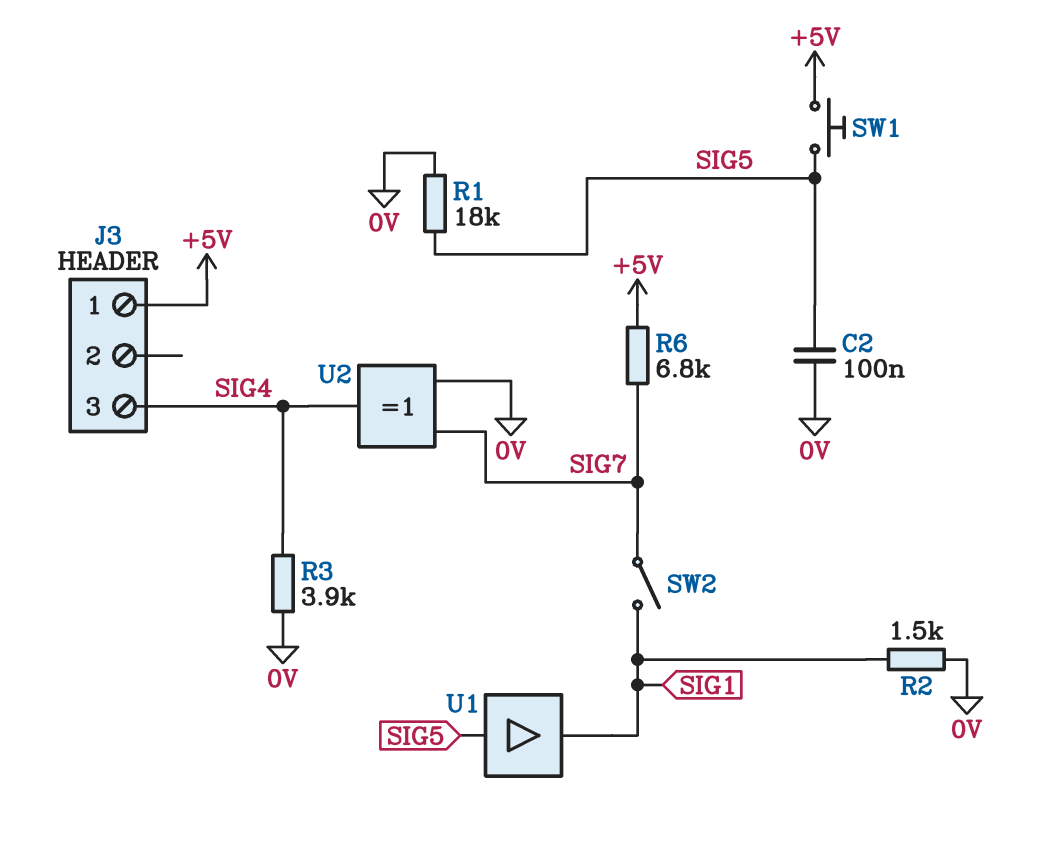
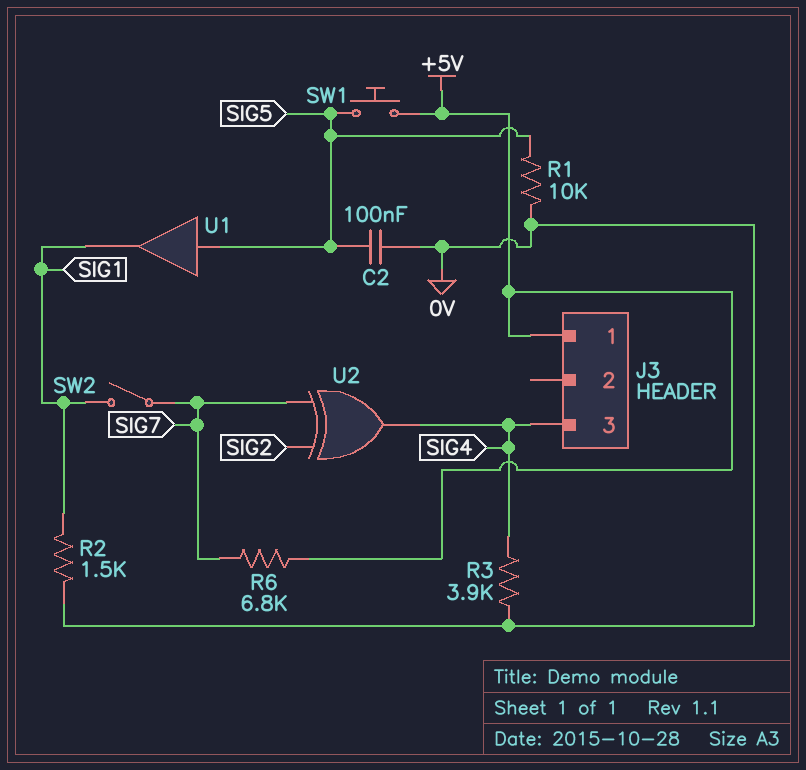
R1: 18k (0V, SIG5) -> 10k (0V, SIG5)
U2: XOR (in 0V, in SIG7, out SIG4) -> XOR (in SIG2, in SIG7, out SIG4)

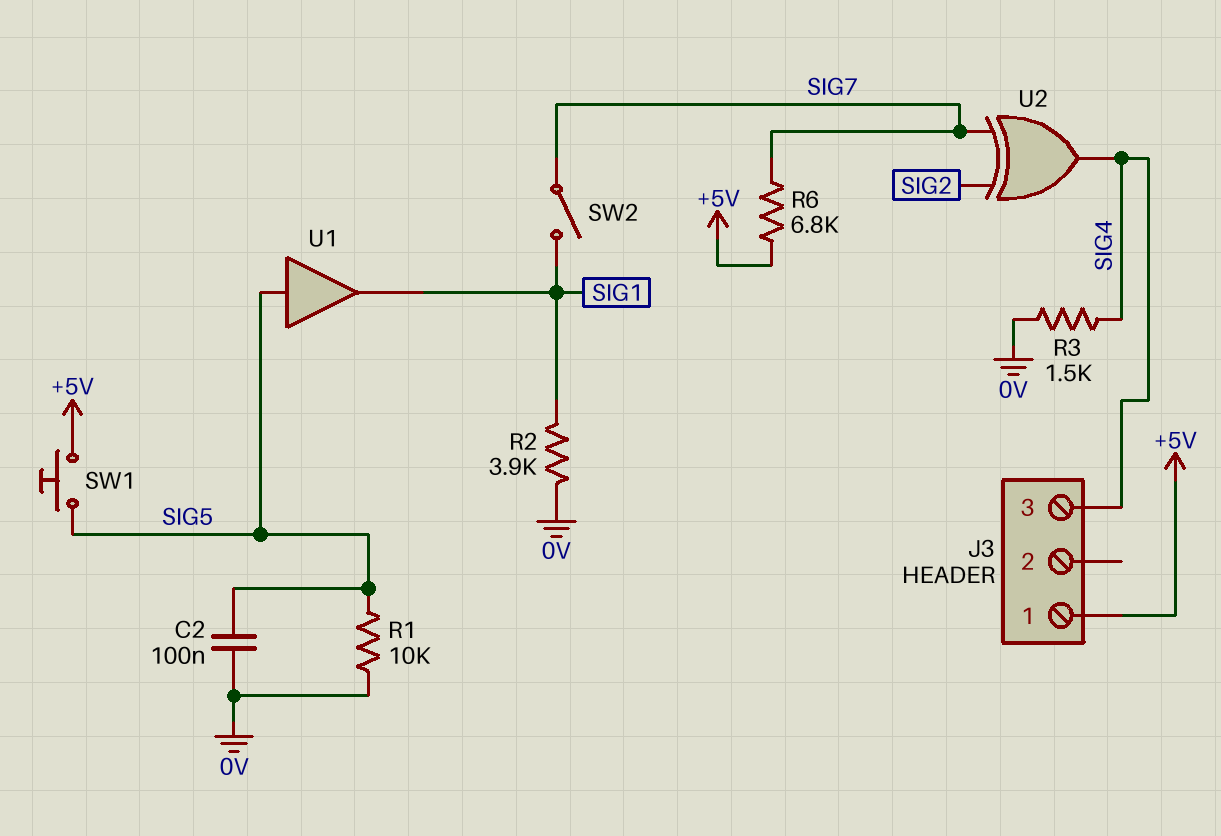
R2: 1.5k (0V, SIG1) -> 3.9k (0V, SIG1)
R3: 3.9k (0V, SIG4) -> 1.5k (0V, SIG4)

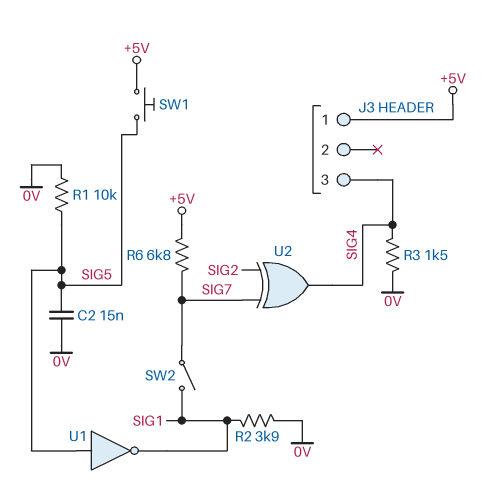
C2: 100nF (0V, SIG5) -> 15nF (0V, SIG5)
U1: buffer (in SIG5, out SIG1) -> NOT (in SIG5, out SIG1)

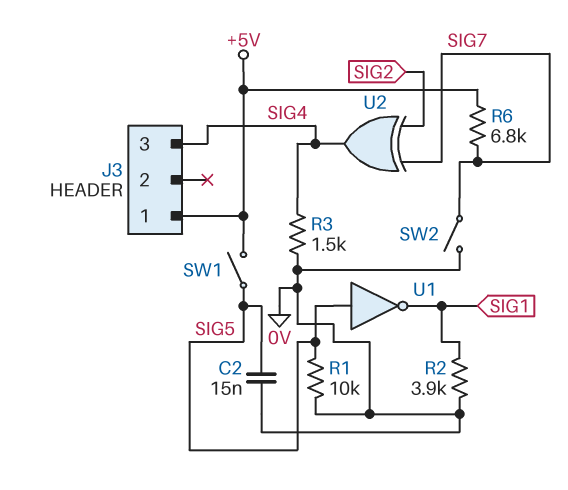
SW1: button (+5V, SIG5) -> switch (+5V, SIG5)
SW2: switch (SIG1, SIG7) -> switch (0V, SIG7)

